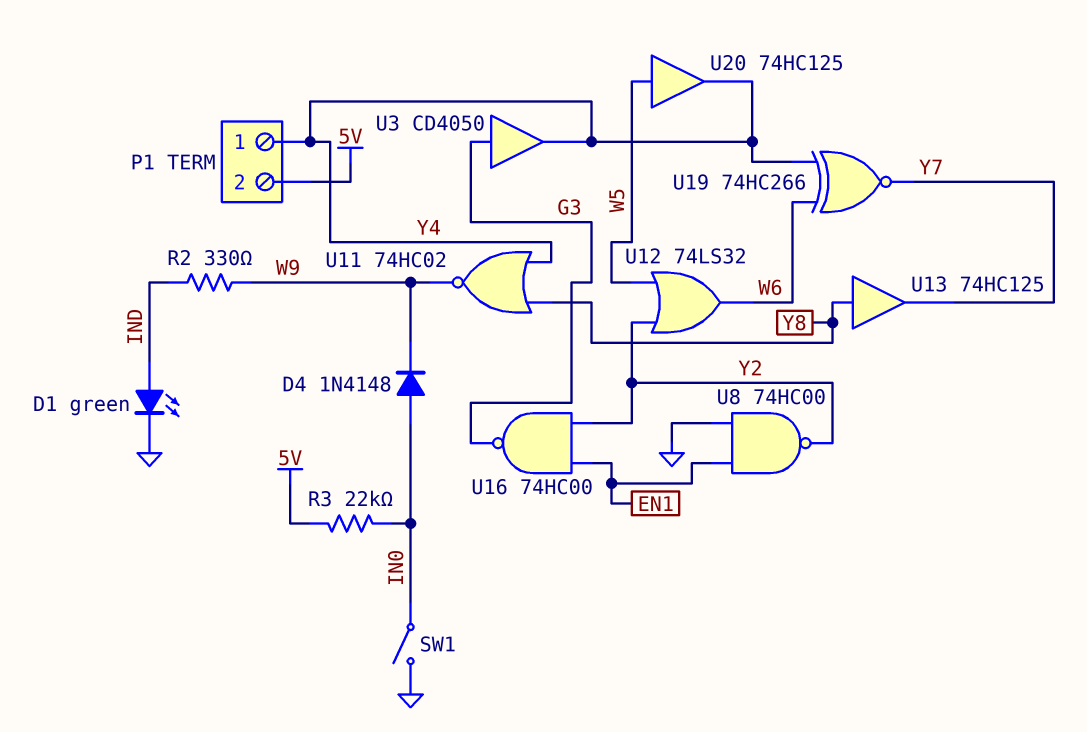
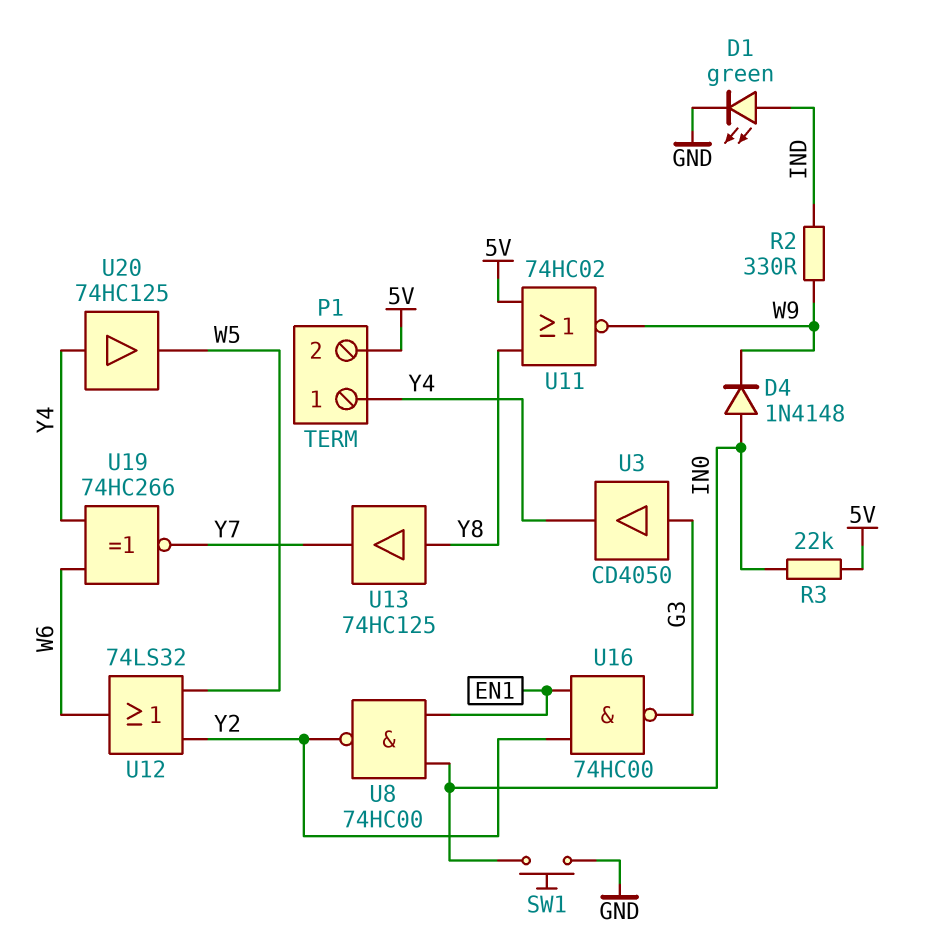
SW1: switch (GND, IN0) -> button (GND, IN0)
U8: NAND 74HC00 (in EN1, in GND, out Y2) -> NAND 74HC00 (in EN1, in IN0, out Y2)
U11: NOR 74HC02 (in Y4, in Y8, out W9) -> NOR 74HC02 (in 5V, in Y8, out W9)
U20: buffer 74HC125 (in W5, out Y4) -> buffer 74HC125 (in Y4, out W5)

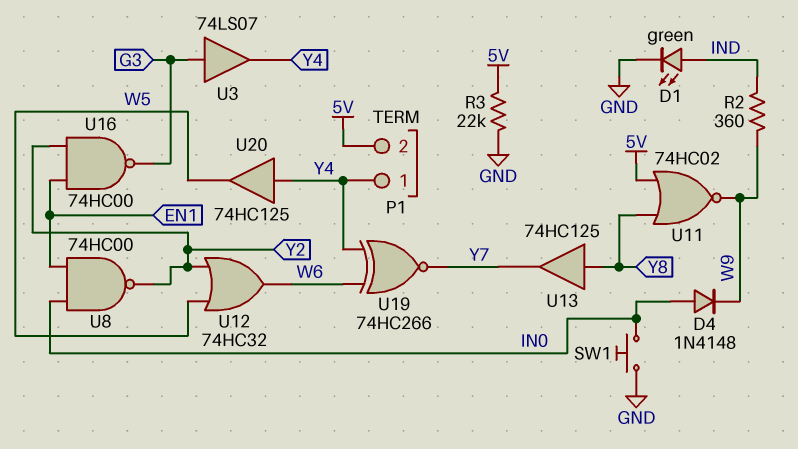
R2: 330 (IND, W9) -> 360 (IND, W9)
R3: 22k (5V, IN0) -> 22k (5V, GND)
U3: buffer CD4050 (in G3, out Y4) -> buffer 74LS07 (in G3, out Y4)
U12: OR 74LS32 (in W5, in Y2, out W6) -> OR 74HC32 (in W5, in Y2, out W6)

